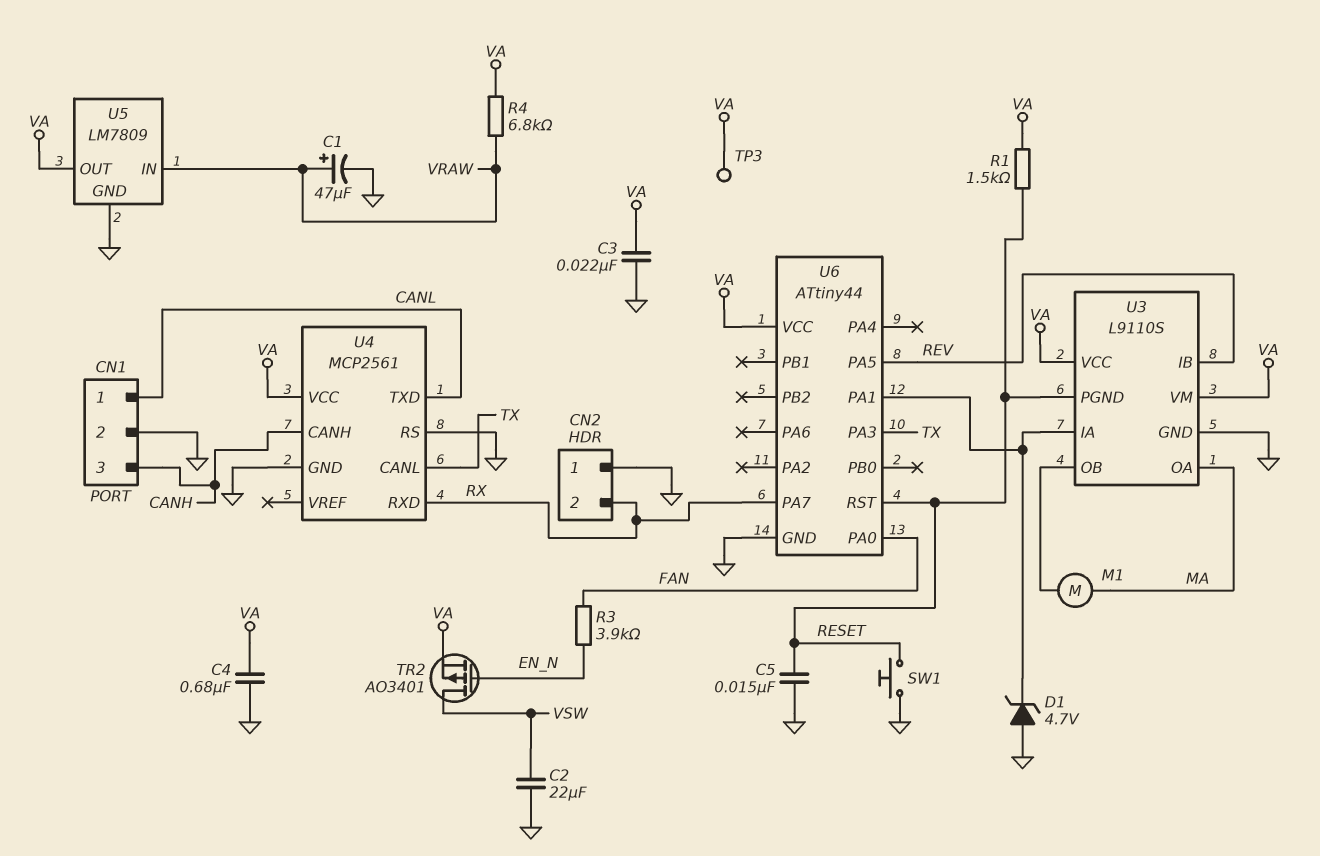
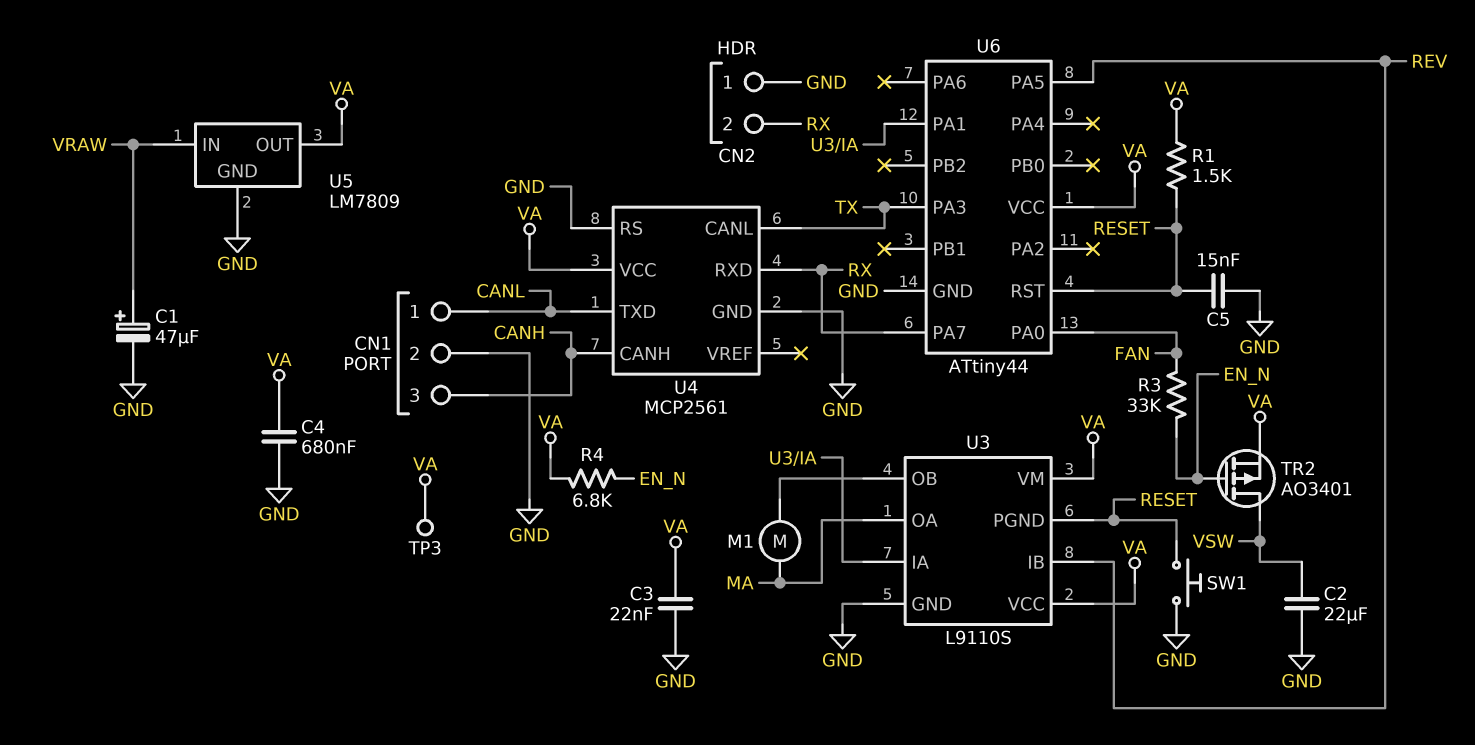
D1: zener 4.7V (A GND, K U3/IA) -> none
R3: 3.9k (EN_N, FAN) -> 33k (EN_N, FAN)
R4: 6.8k (VA, VRAW) -> 6.8k (EN_N, VA)

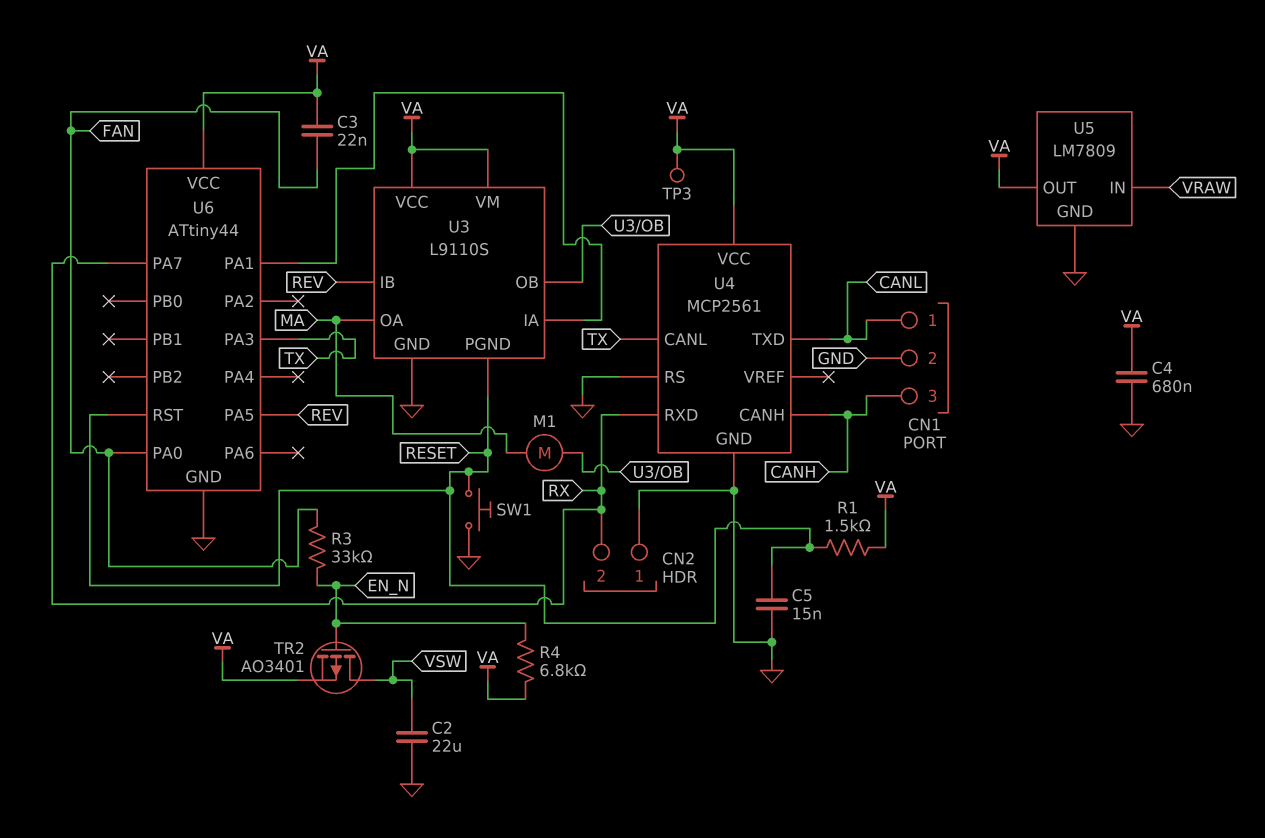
C1: 47uF (plus VRAW, minus GND) -> none
C3: 22nF (GND, VA) -> 22nF (FAN, VA)

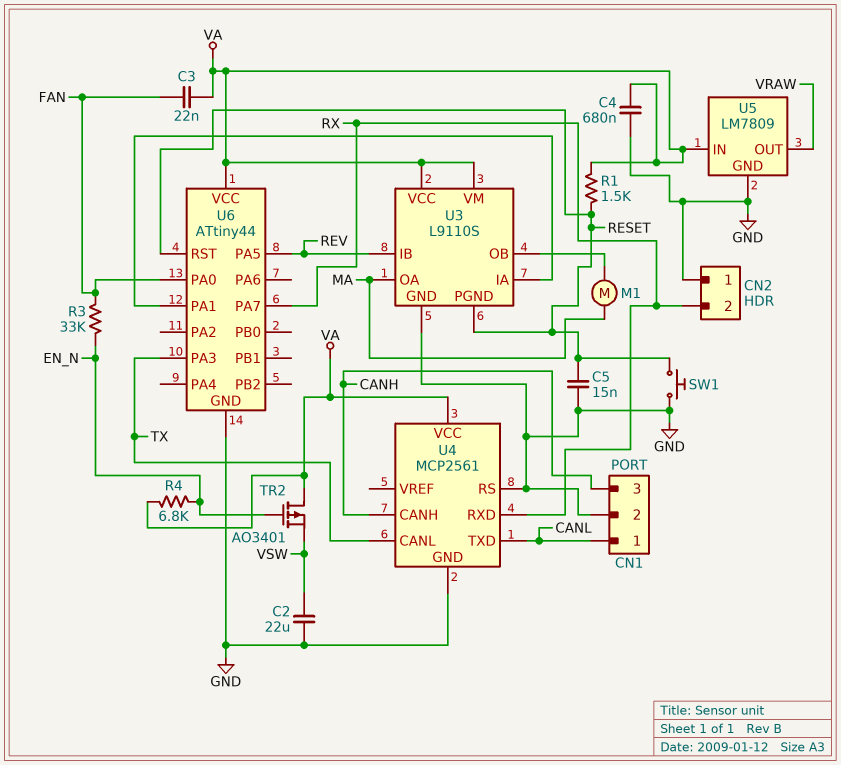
TP3: test point (VA) -> none
TR2: PMOS AO3401 (G EN_N, D VSW, S VA) -> PMOS AO3401 (G EN_N, D VA, S VSW)
U5 pin IN: VRAW -> VA
U5 pin OUT: VA -> VRAW

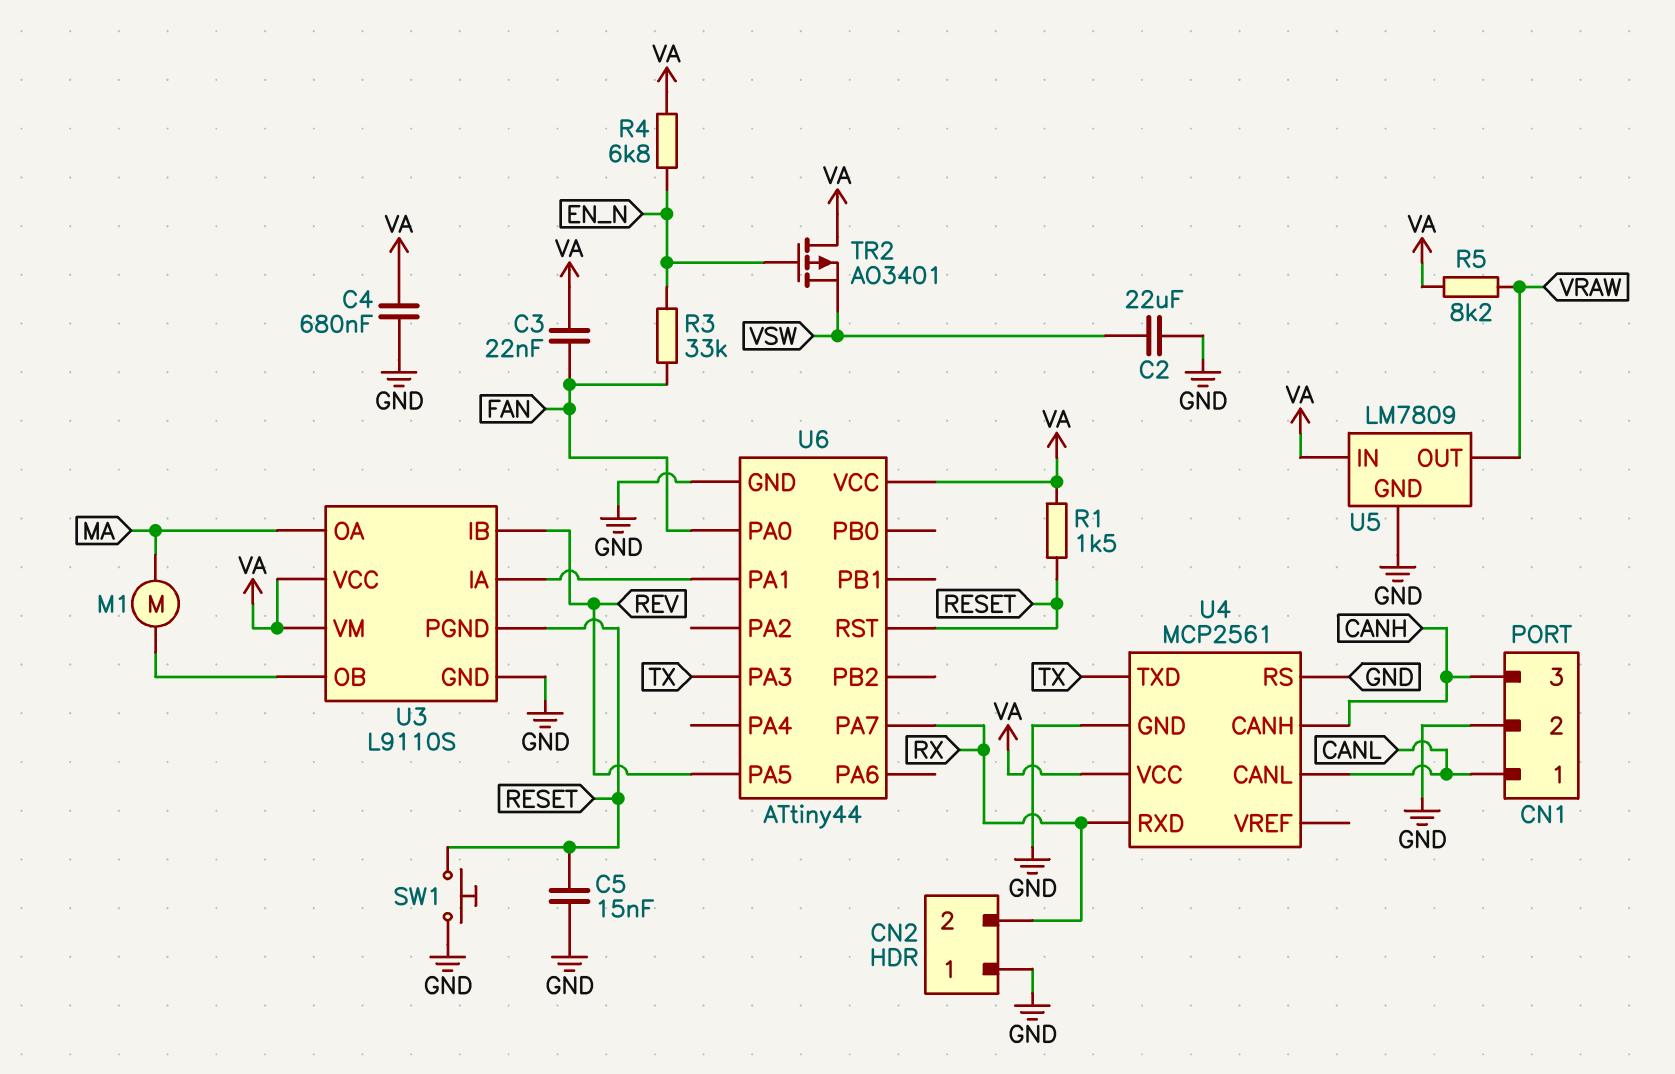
R5: none -> 8.2k (VA, VRAW)
U4 pin CANL: TX -> CANL
U4 pin TXD: CANL -> TX

